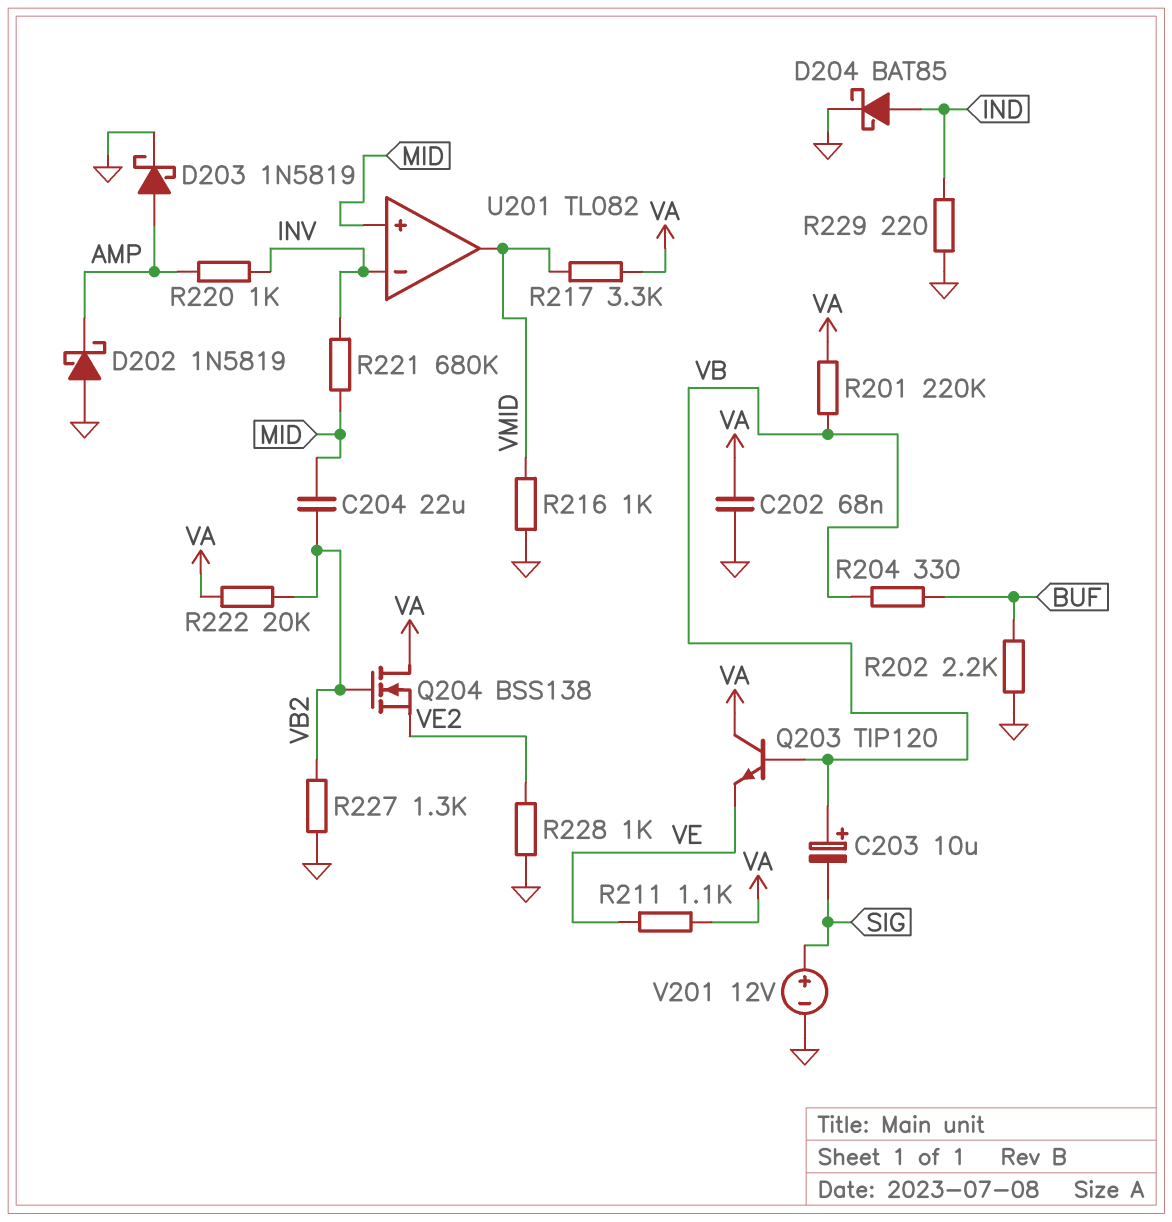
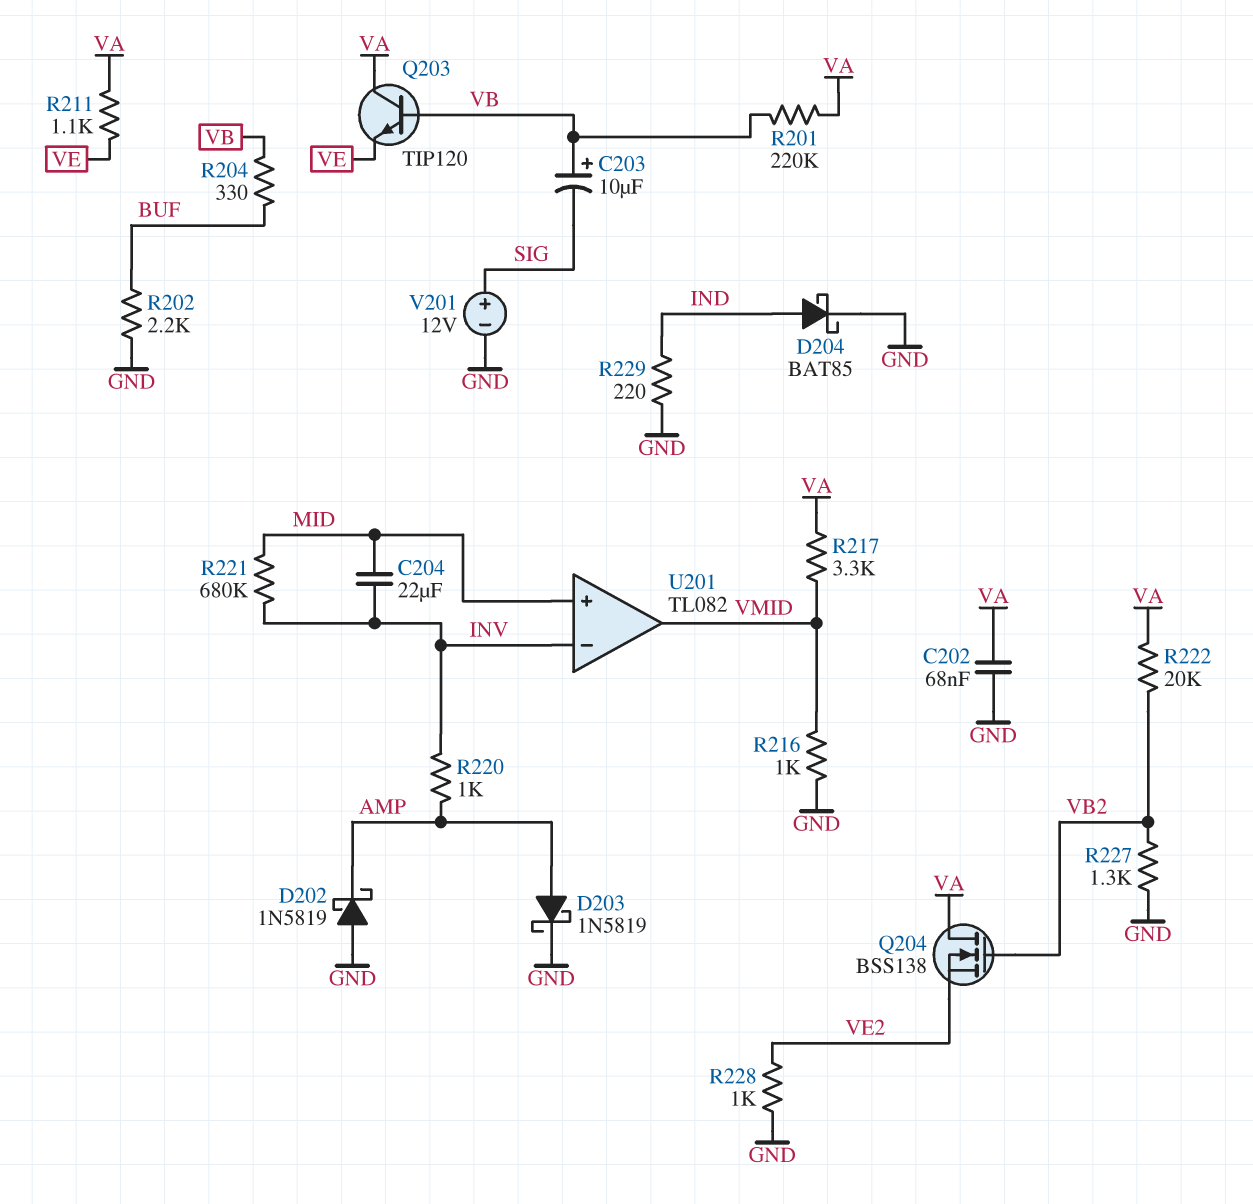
C204: 22uF (MID, VB2) -> 22uF (INV, MID)

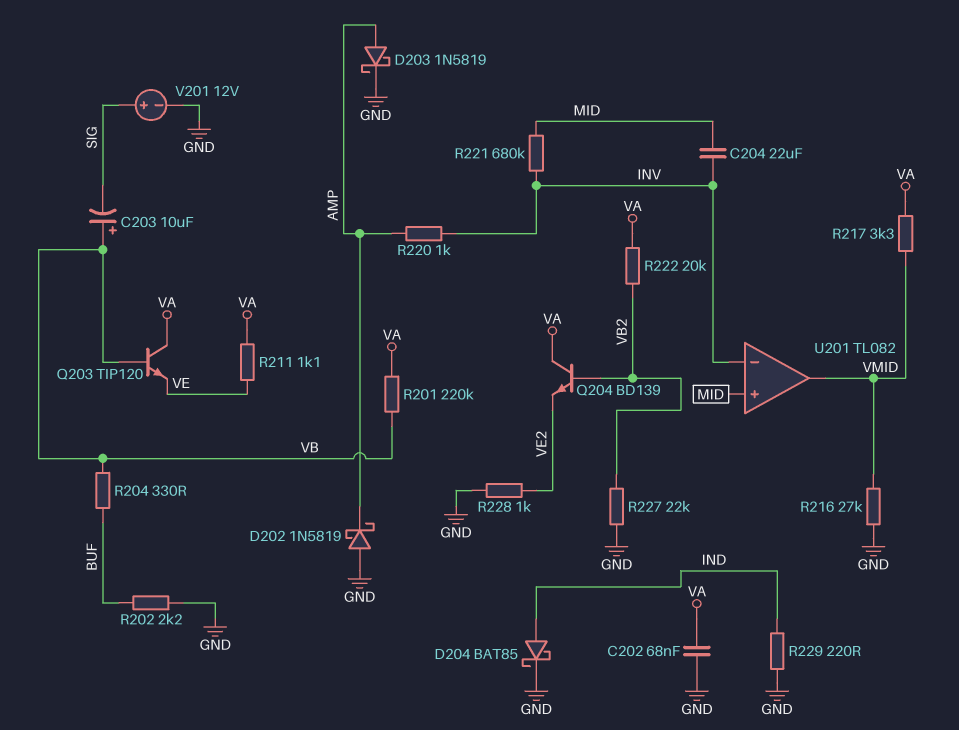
Q204: NMOS BSS138 (G VB2, D VA, S VE2) -> NPN BD139 (B VB2, C VA, E VE2)
R216: 1k (GND, VMID) -> 27k (GND, VMID)
R227: 1.3k (GND, VB2) -> 22k (GND, VB2)

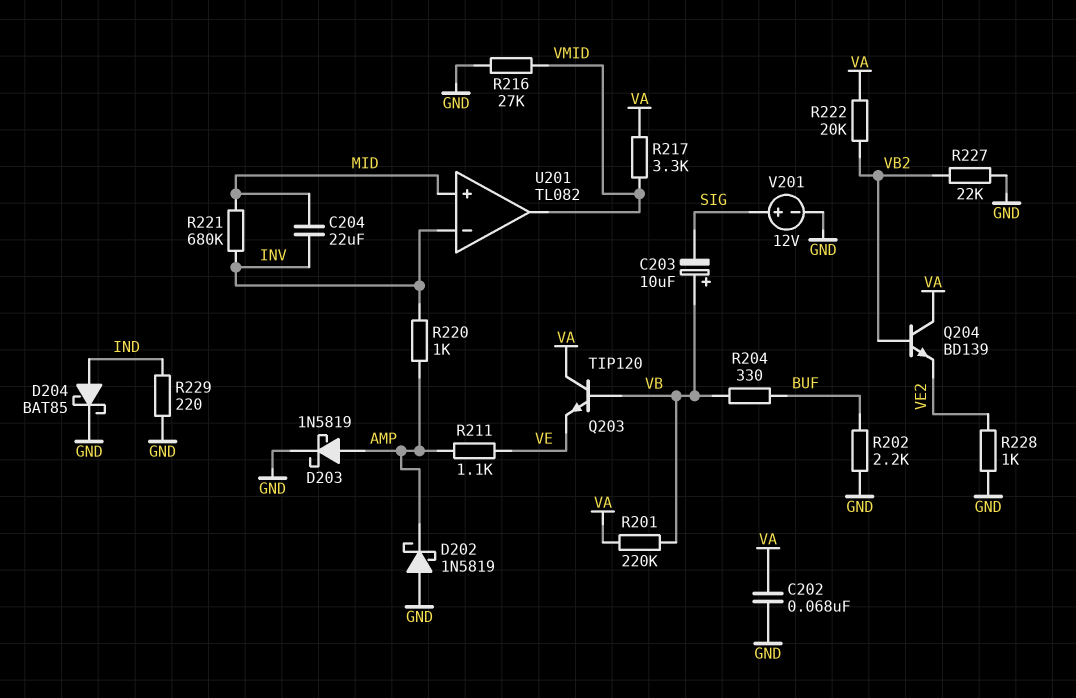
R211: 1.1k (VA, VE) -> 1.1k (AMP, VE)

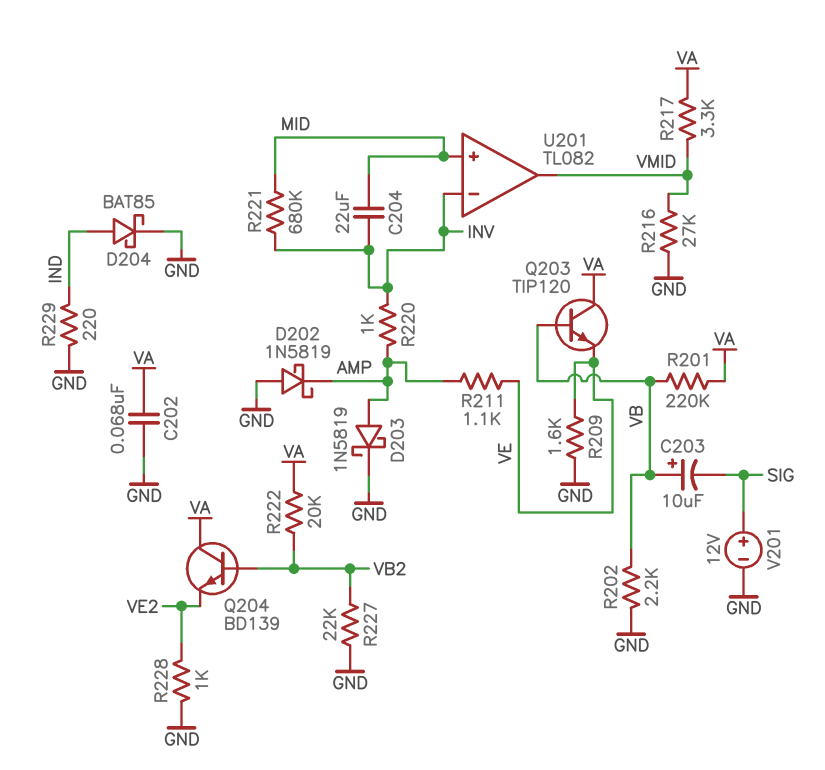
R202: 2.2k (BUF, GND) -> 2.2k (GND, VB)
R204: 330 (BUF, VB) -> none
R209: none -> 1.6k (GND, VE)

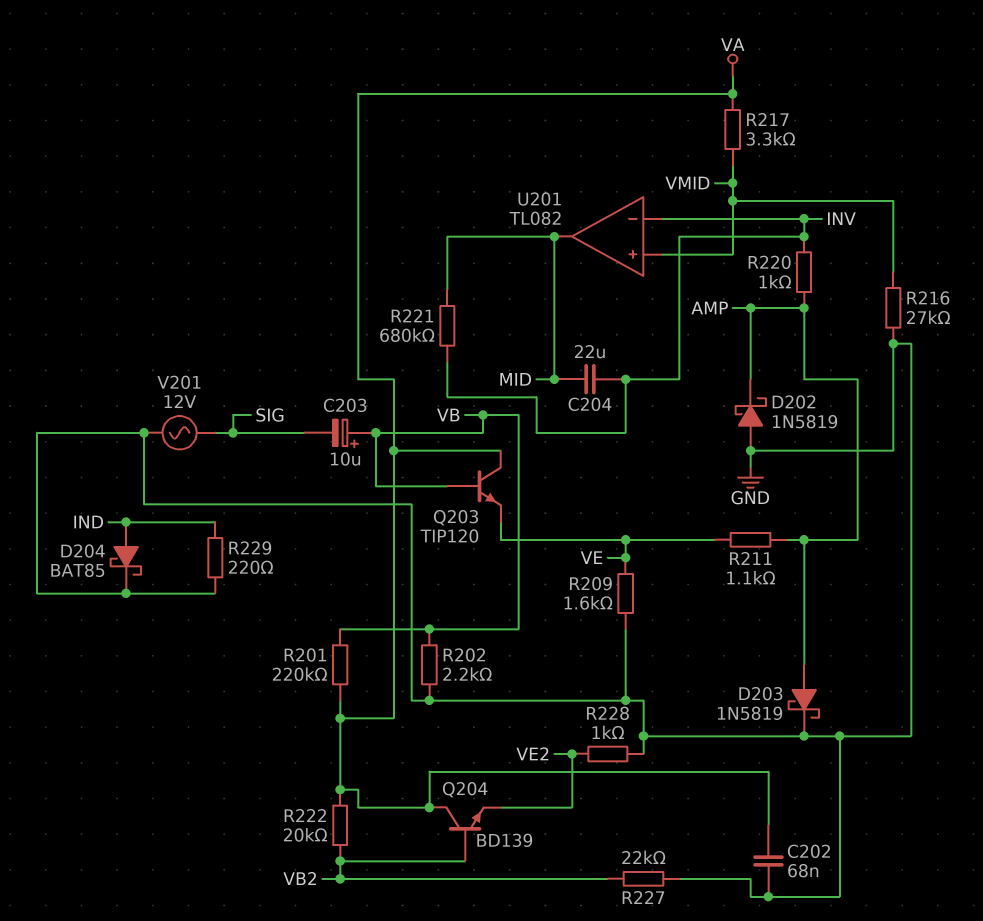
U201 pin in+: MID -> VMID
U201 pin out: VMID -> MID
V201: 12V (plus SIG, minus GND) -> AC 12V (GND, SIG)

